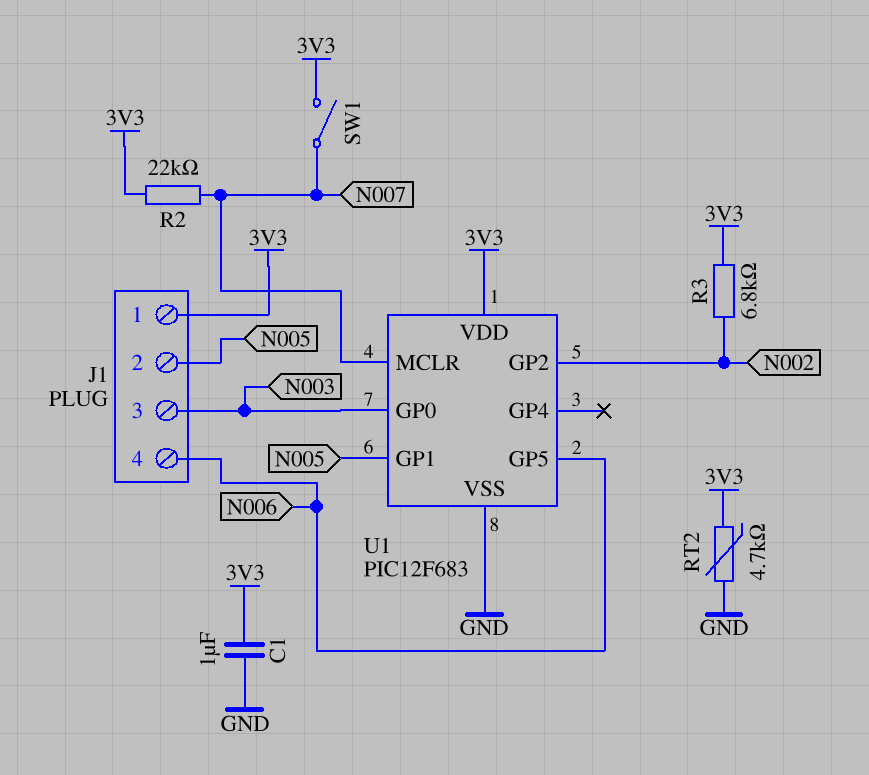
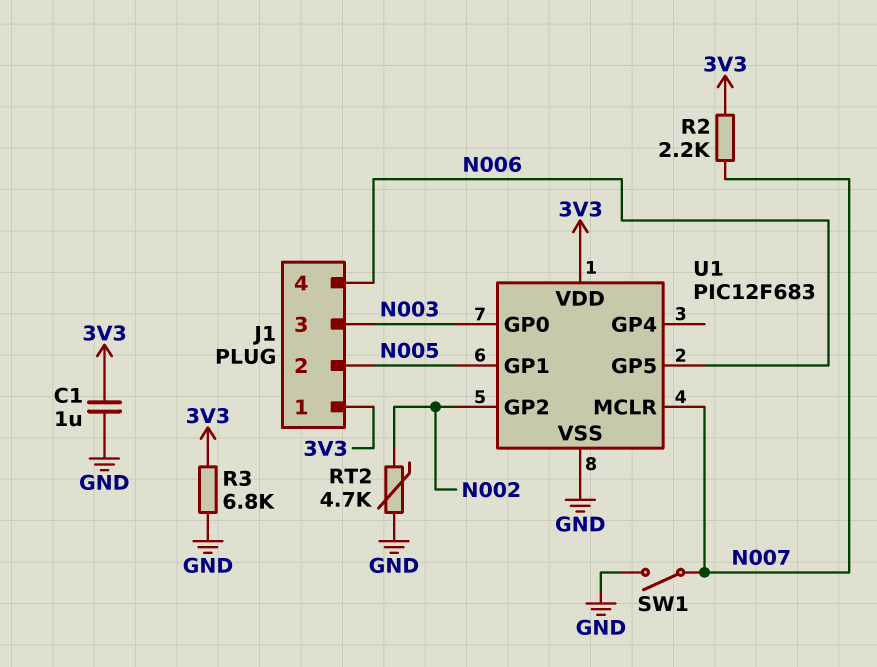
R2: 22k (3V3, N007) -> 2.2k (3V3, N007)
R3: 6.8k (3V3, N002) -> 6.8k (3V3, GND)
RT2: 4.7k (3V3, GND) -> 4.7k (GND, N002)
SW1: switch (3V3, N007) -> switch (GND, N007)

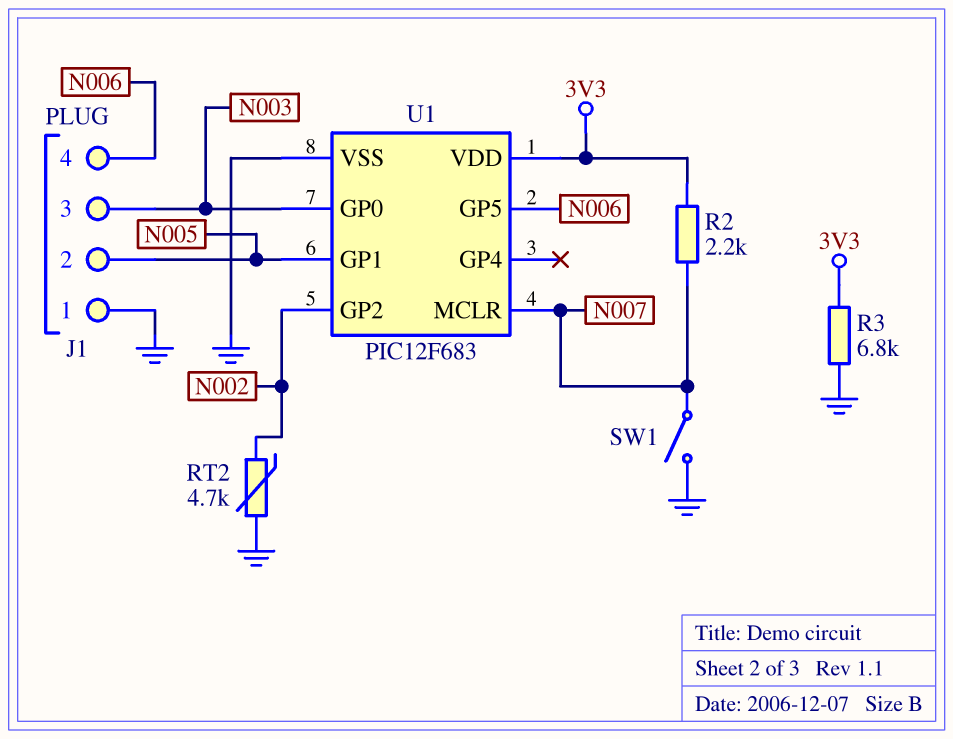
C1: 1uF (3V3, GND) -> none
J1 pin 1: 3V3 -> GND

